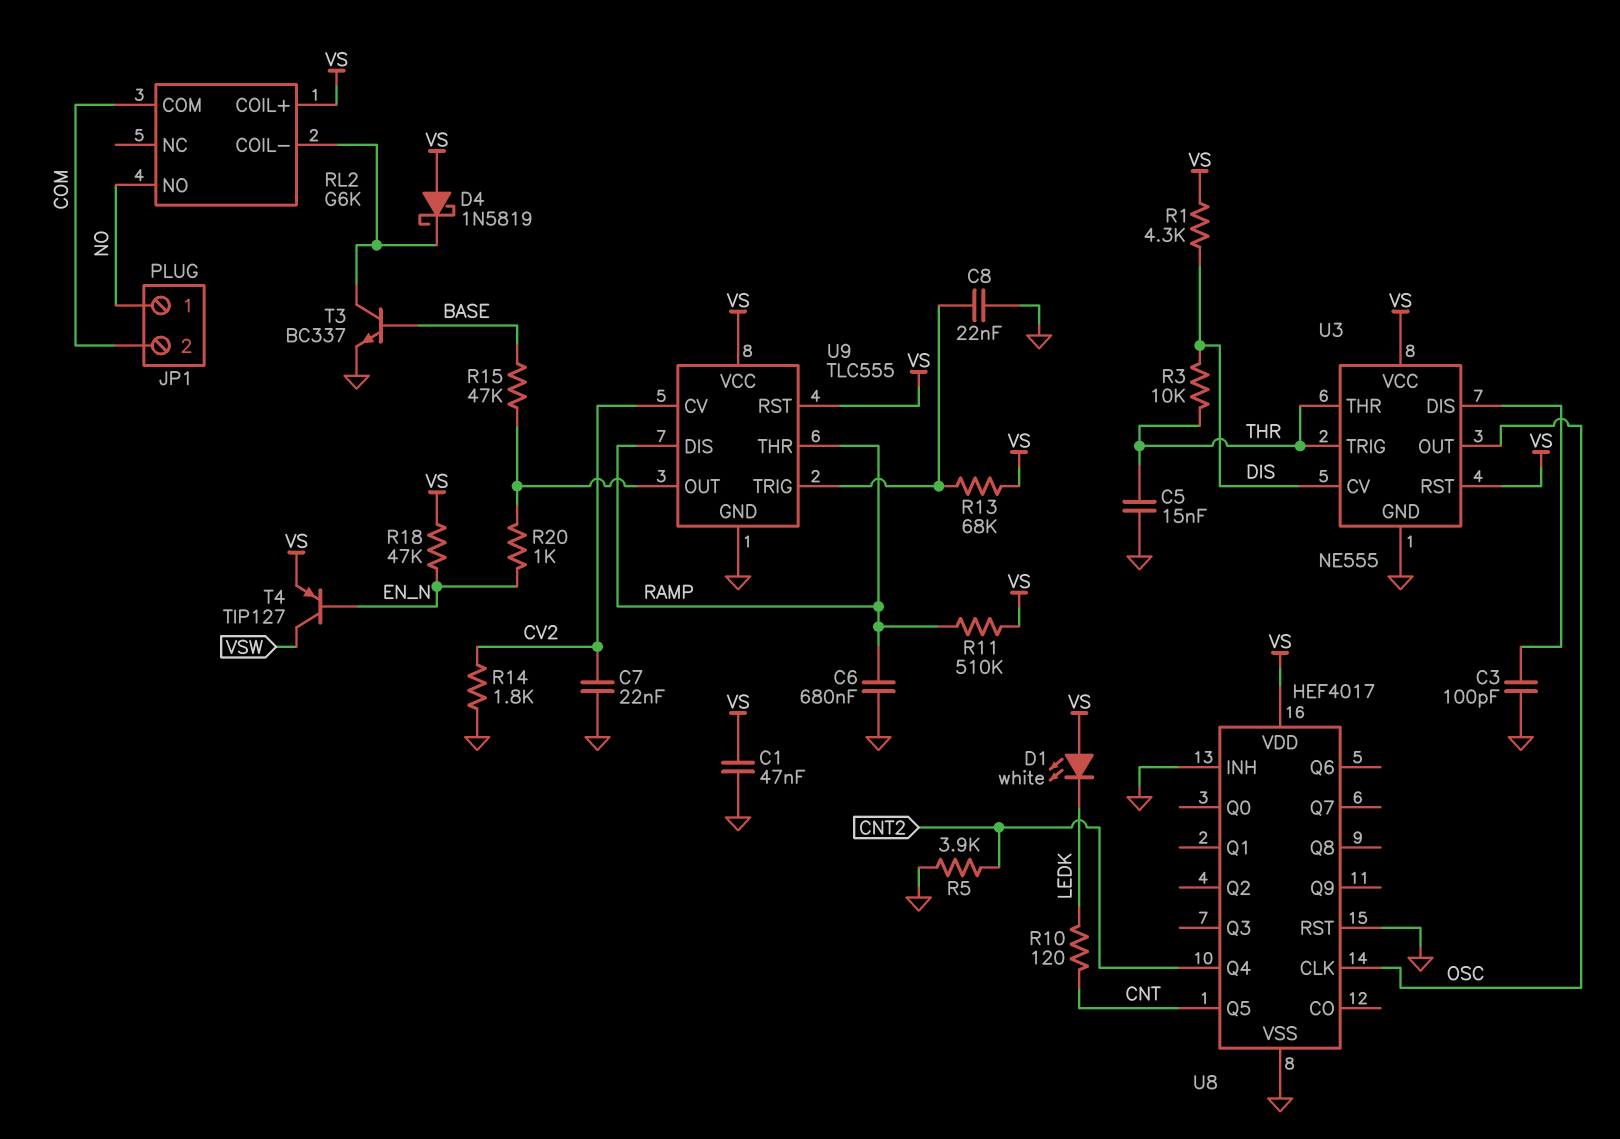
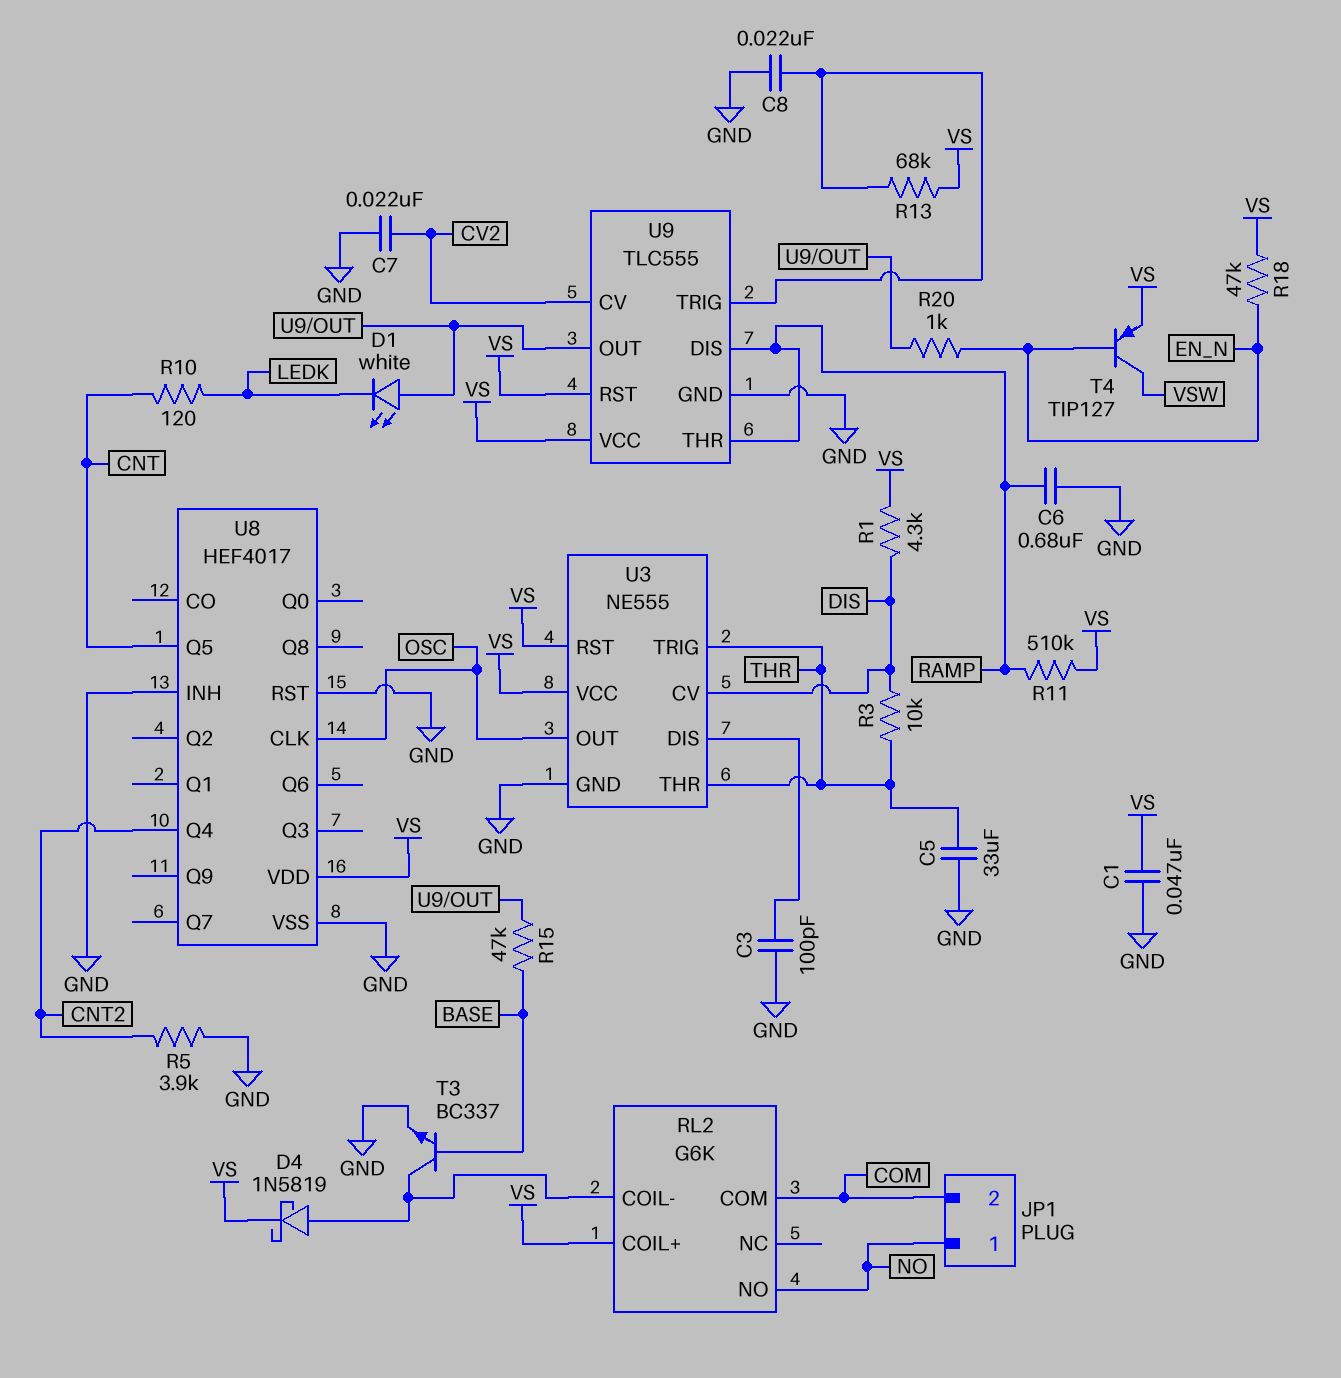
C5: 15nF (GND, THR) -> 33uF (GND, THR)
D1: LED white (A VS, K LEDK) -> LED white (A U9/OUT, K LEDK)
D4: schottky 1N5819 (A VS, K RL2/COIL-) -> schottky 1N5819 (A RL2/COIL-, K VS)
R14: 1.8k (CV2, GND) -> none

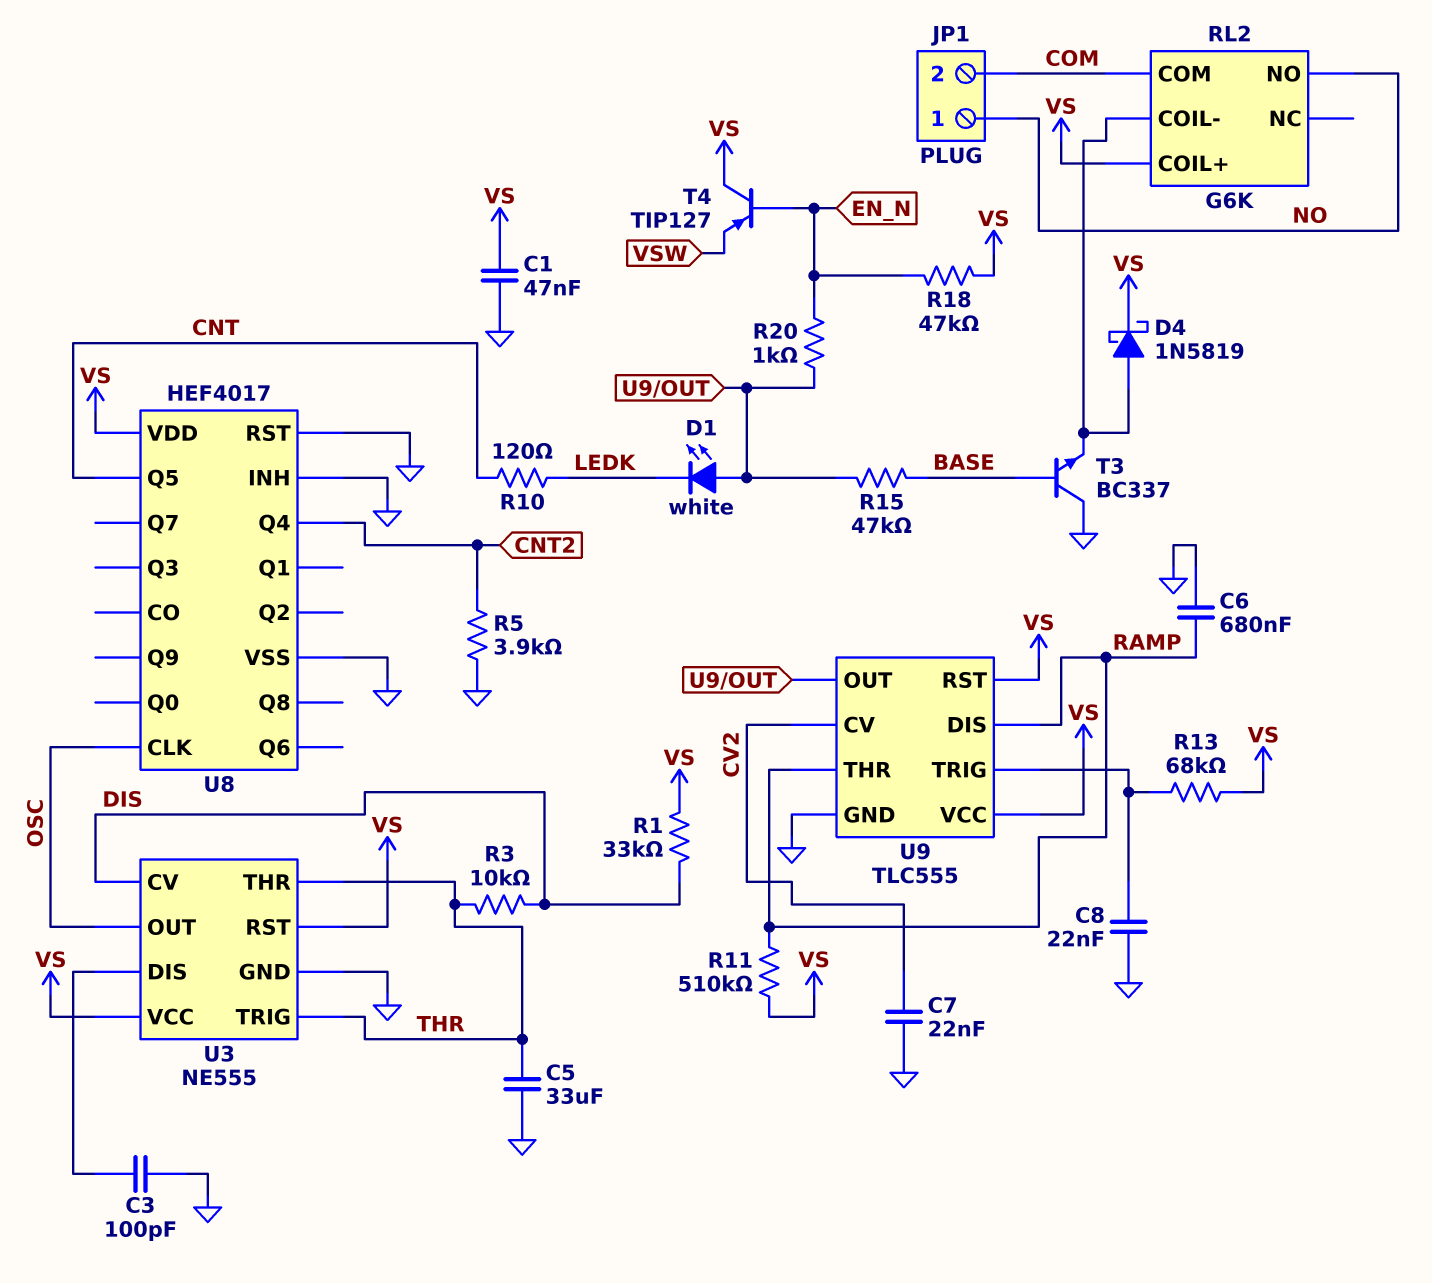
R1: 4.3k (DIS, VS) -> 33k (DIS, VS)
T3: NPN BC337 (B BASE, C RL2/COIL-, E GND) -> NPN BC337 (B BASE, C GND, E RL2/COIL-)
T4: PNP TIP127 (B EN_N, C VSW, E VS) -> PNP TIP127 (B EN_N, C VS, E VSW)

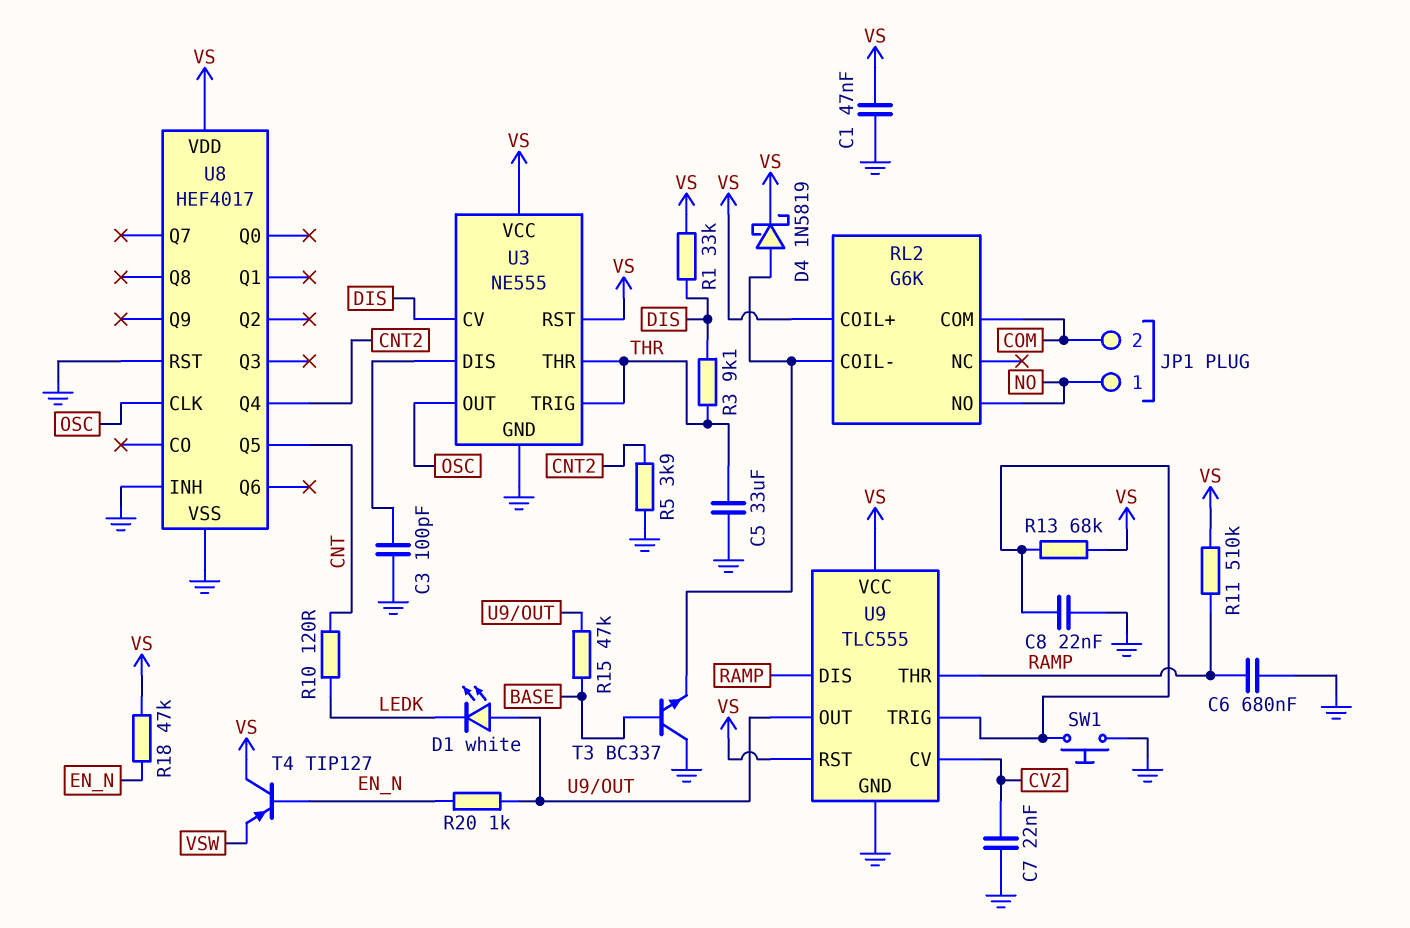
R3: 10k (DIS, THR) -> 9.1k (DIS, THR)
SW1: none -> button (GND, U9/TRIG)

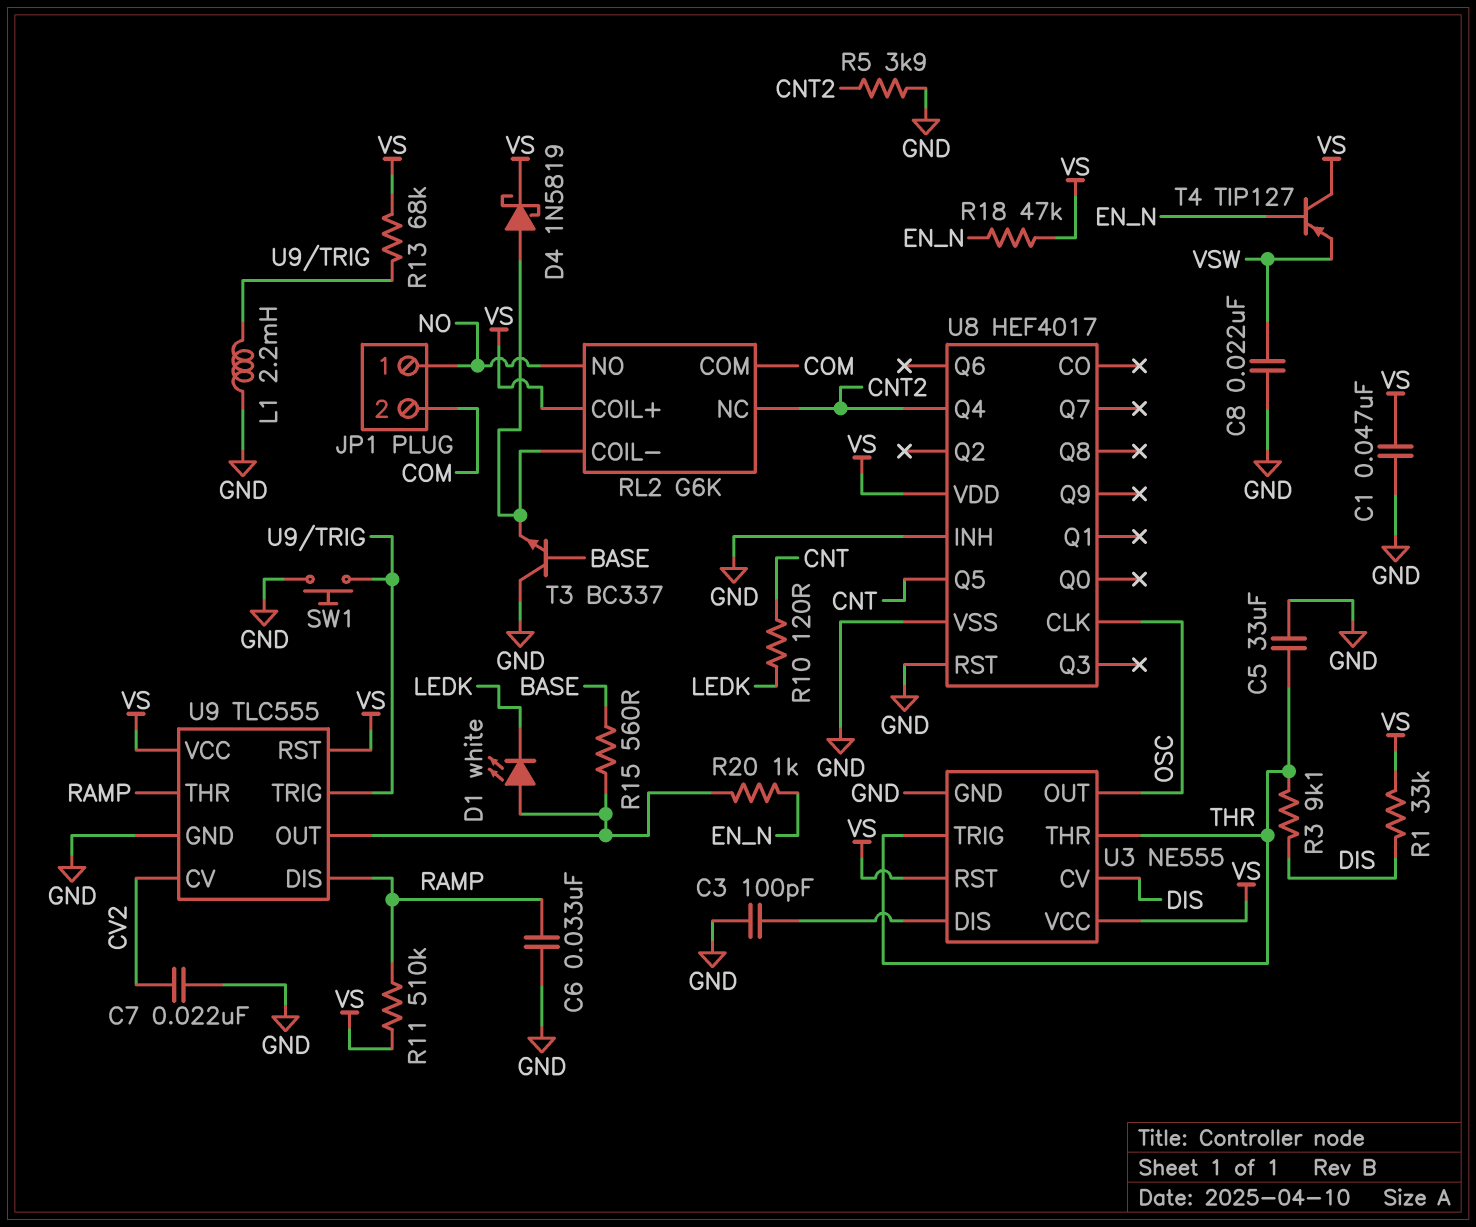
C6: 680nF (GND, RAMP) -> 33nF (GND, RAMP)
C8: 22nF (GND, U9/TRIG) -> 22nF (GND, VSW)
L1: none -> 2.2mH (GND, U9/TRIG)
R15: 47k (BASE, U9/OUT) -> 560 (BASE, U9/OUT)
RL2 pin NC: none -> CNT2

